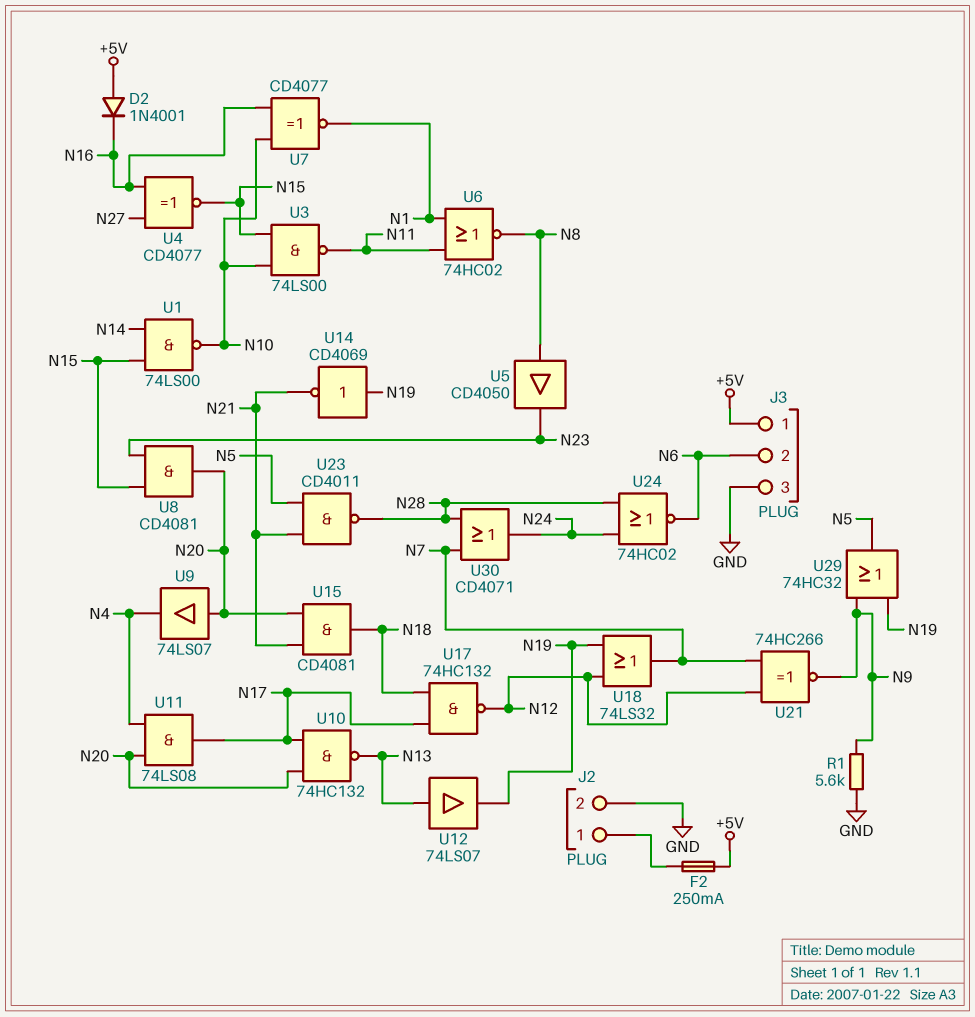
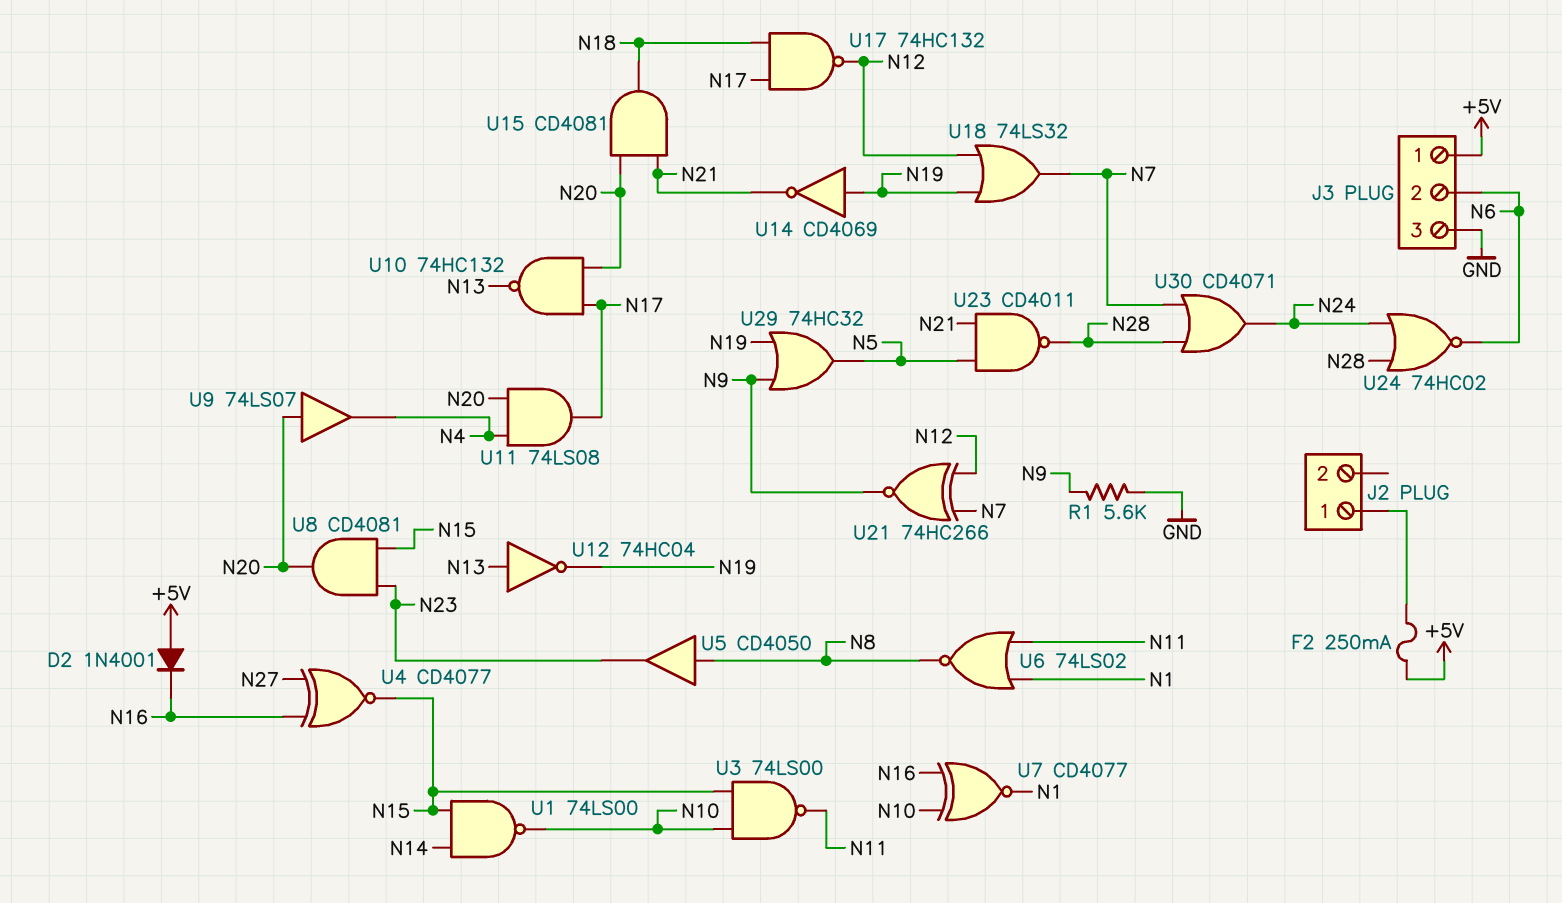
J2 pin 2: GND -> none
U6: NOR 74HC02 (in N1, in N11, out N8) -> NOR 74LS02 (in N1, in N11, out N8)
U12: buffer 74LS07 (in N13, out N19) -> NOT 74HC04 (in N13, out N19)

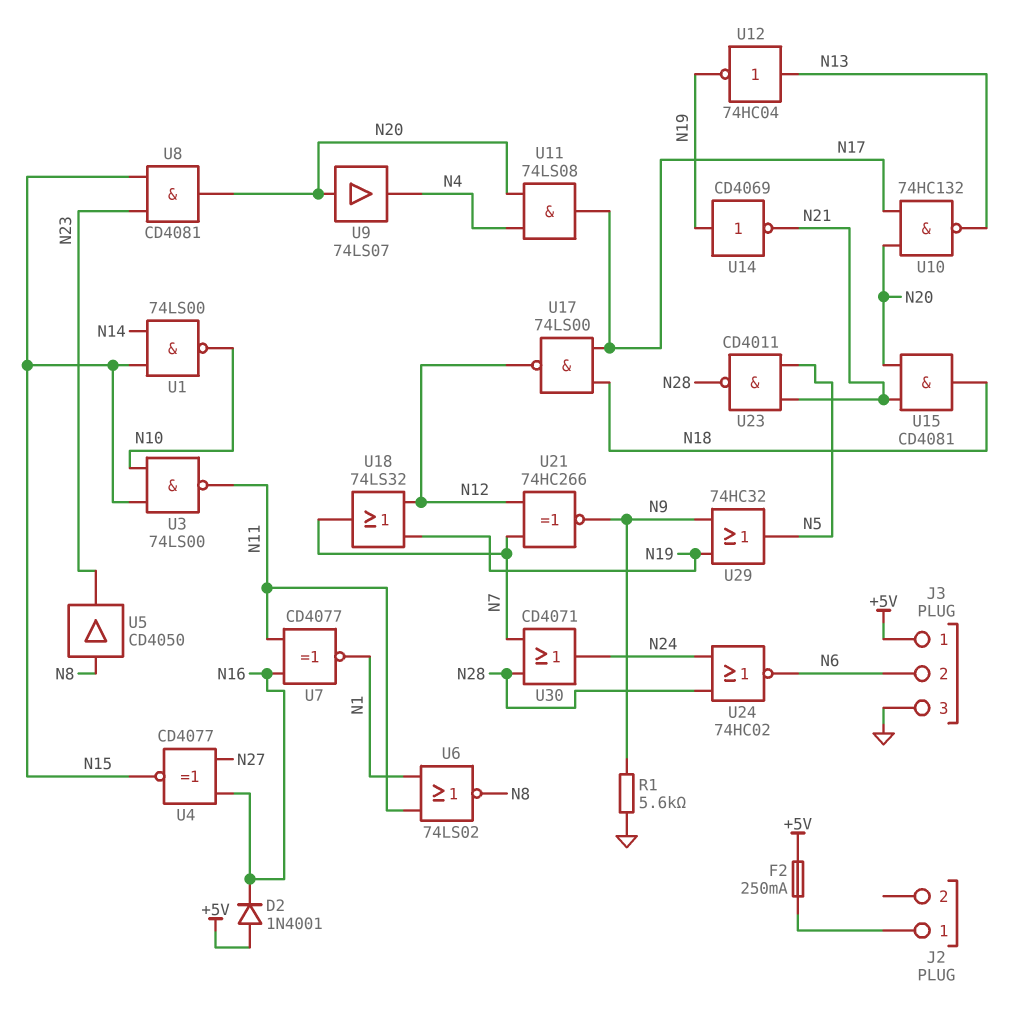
U7: XNOR CD4077 (in N10, in N16, out N1) -> XNOR CD4077 (in N11, in N16, out N1)
U17: NAND 74HC132 (in N17, in N18, out N12) -> NAND 74LS00 (in N17, in N18, out N12)

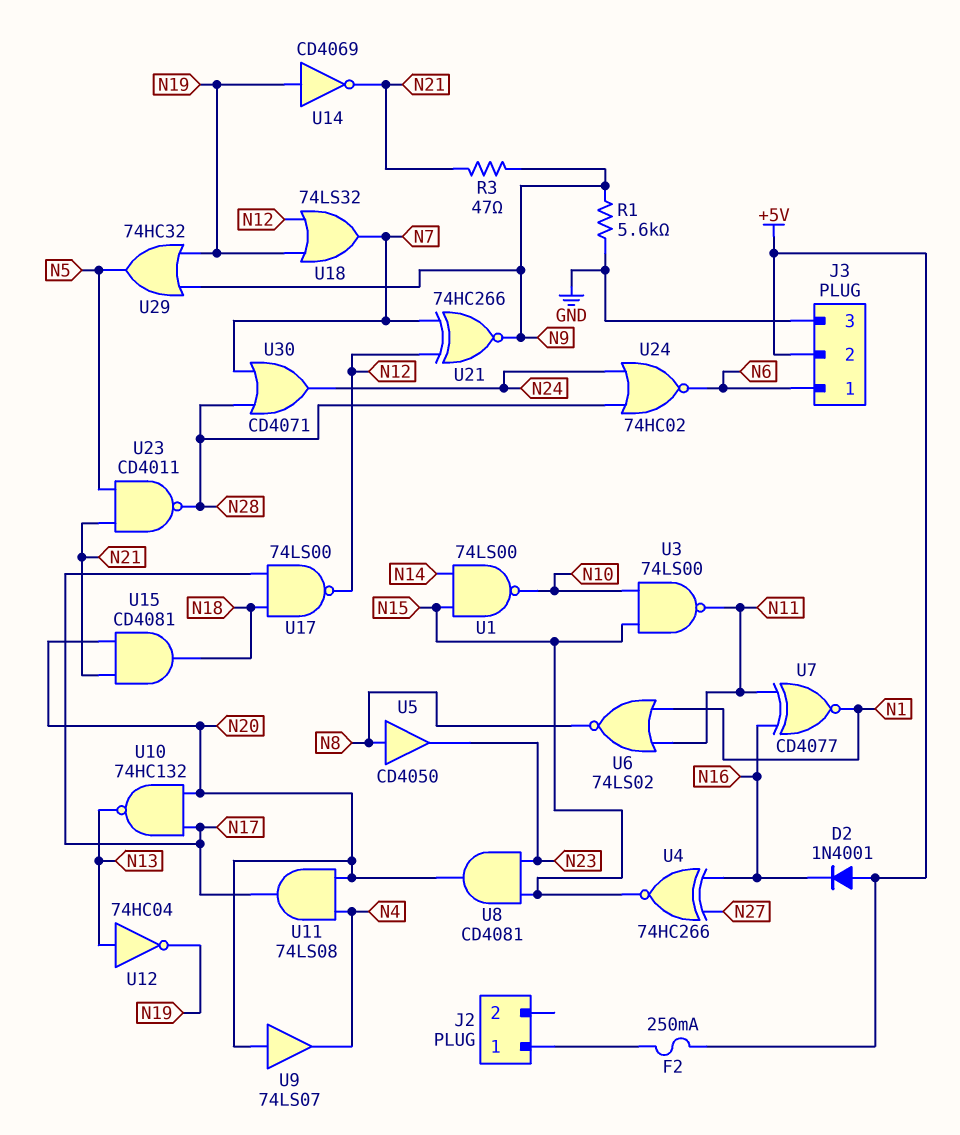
J3 pin 1: +5V -> N6
J3 pin 2: N6 -> +5V
R3: none -> 47 (N9, N21)
U4: XNOR CD4077 (in N16, in N27, out N15) -> XNOR 74HC266 (in N16, in N27, out N15)

